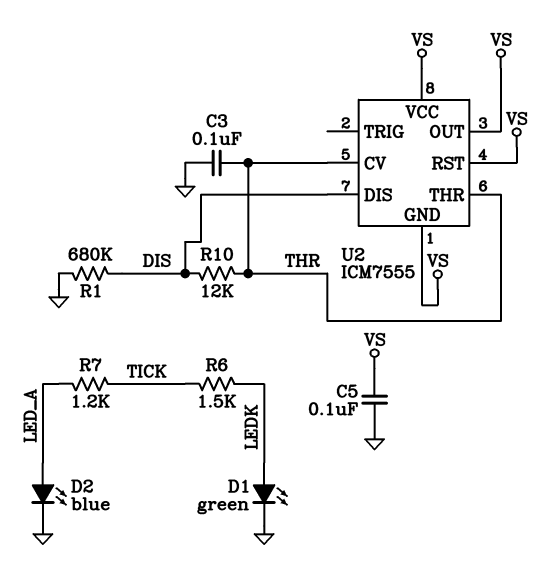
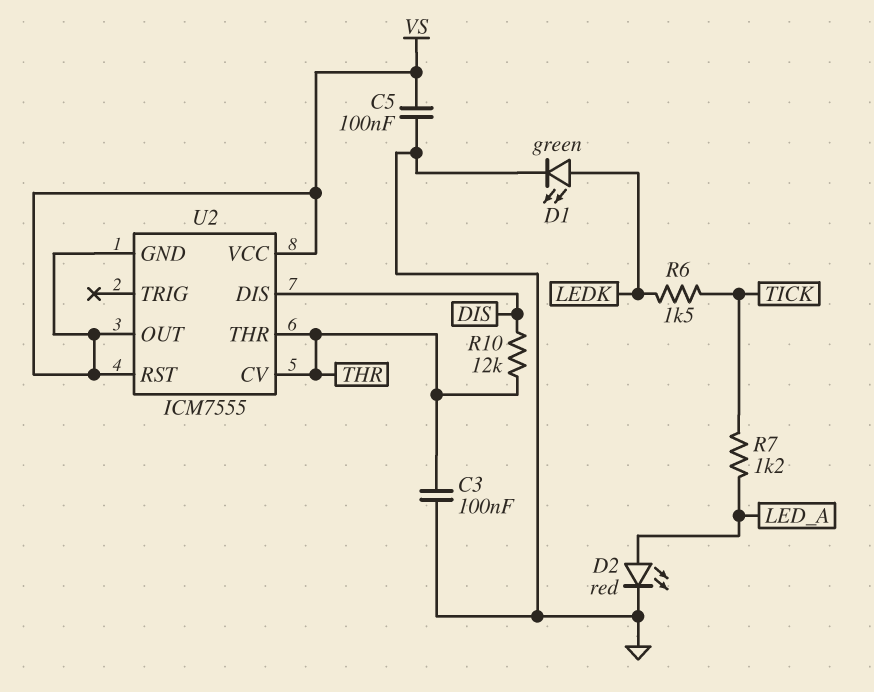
D2: LED blue (A LED_A, K GND) -> LED red (A LED_A, K GND)
R1: 680k (DIS, GND) -> none

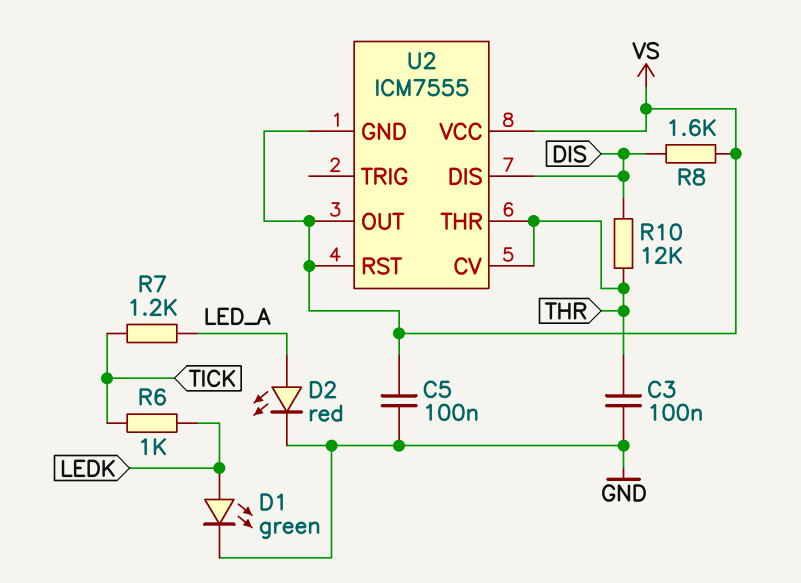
R6: 1.5k (LEDK, TICK) -> 1k (LEDK, TICK)
R8: none -> 1.6k (DIS, VS)

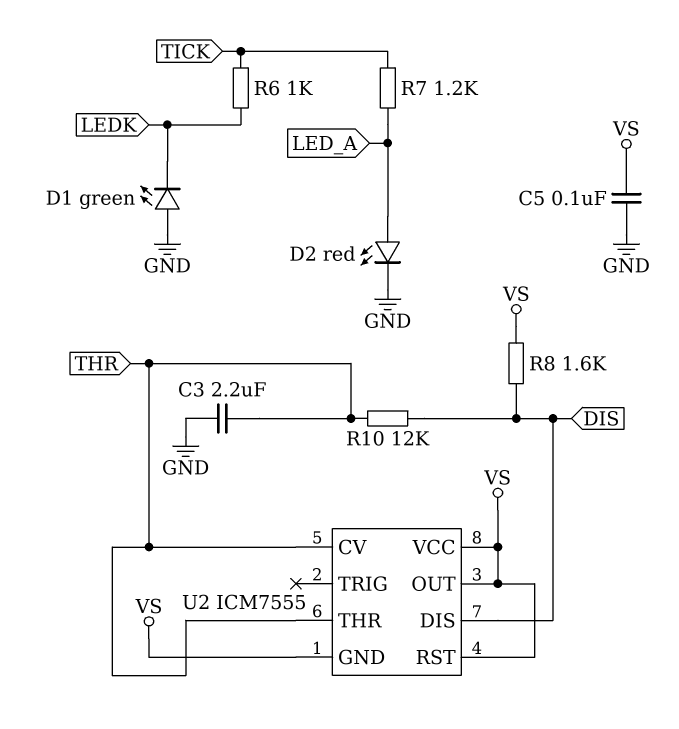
C3: 100nF (GND, THR) -> 2.2uF (GND, THR)
D1: LED green (A LEDK, K GND) -> LED green (A GND, K LEDK)

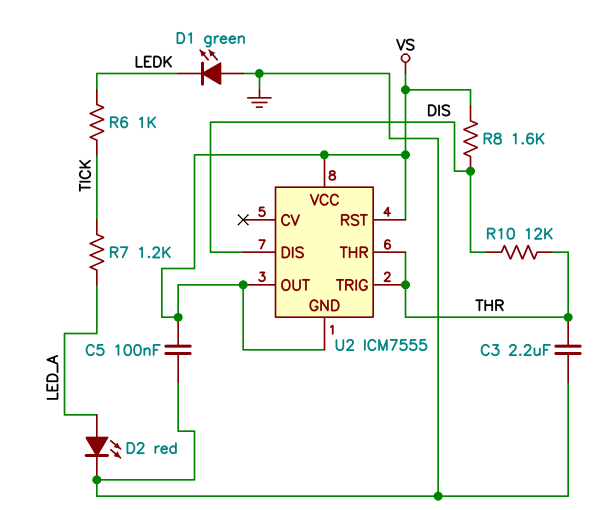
U2 pin CV: THR -> none
U2 pin TRIG: none -> THR

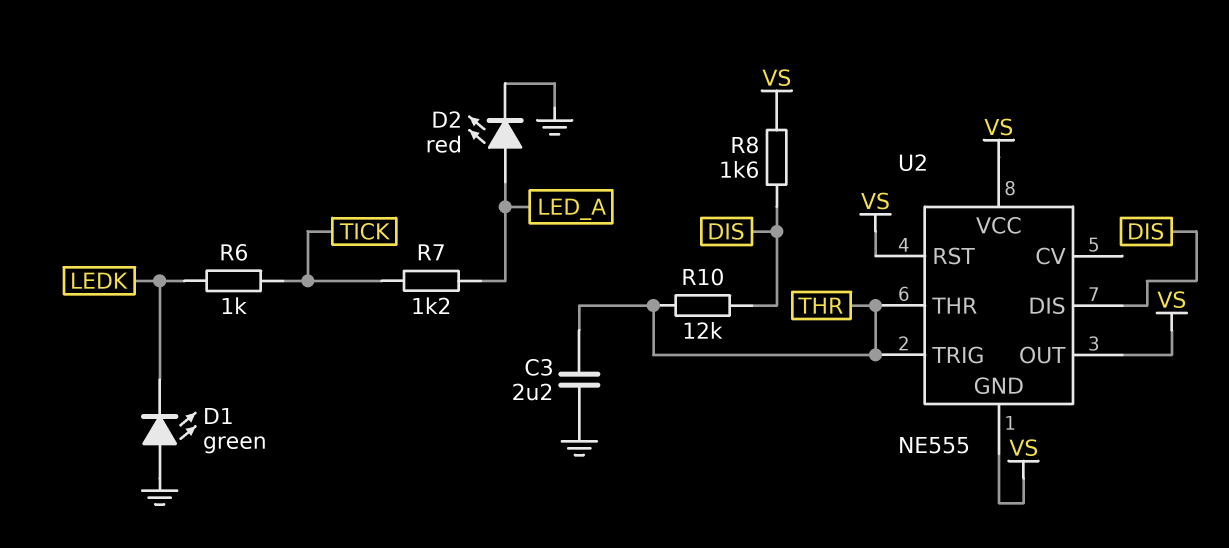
C5: 100nF (GND, VS) -> none
U2: ICM7555 -> NE555

